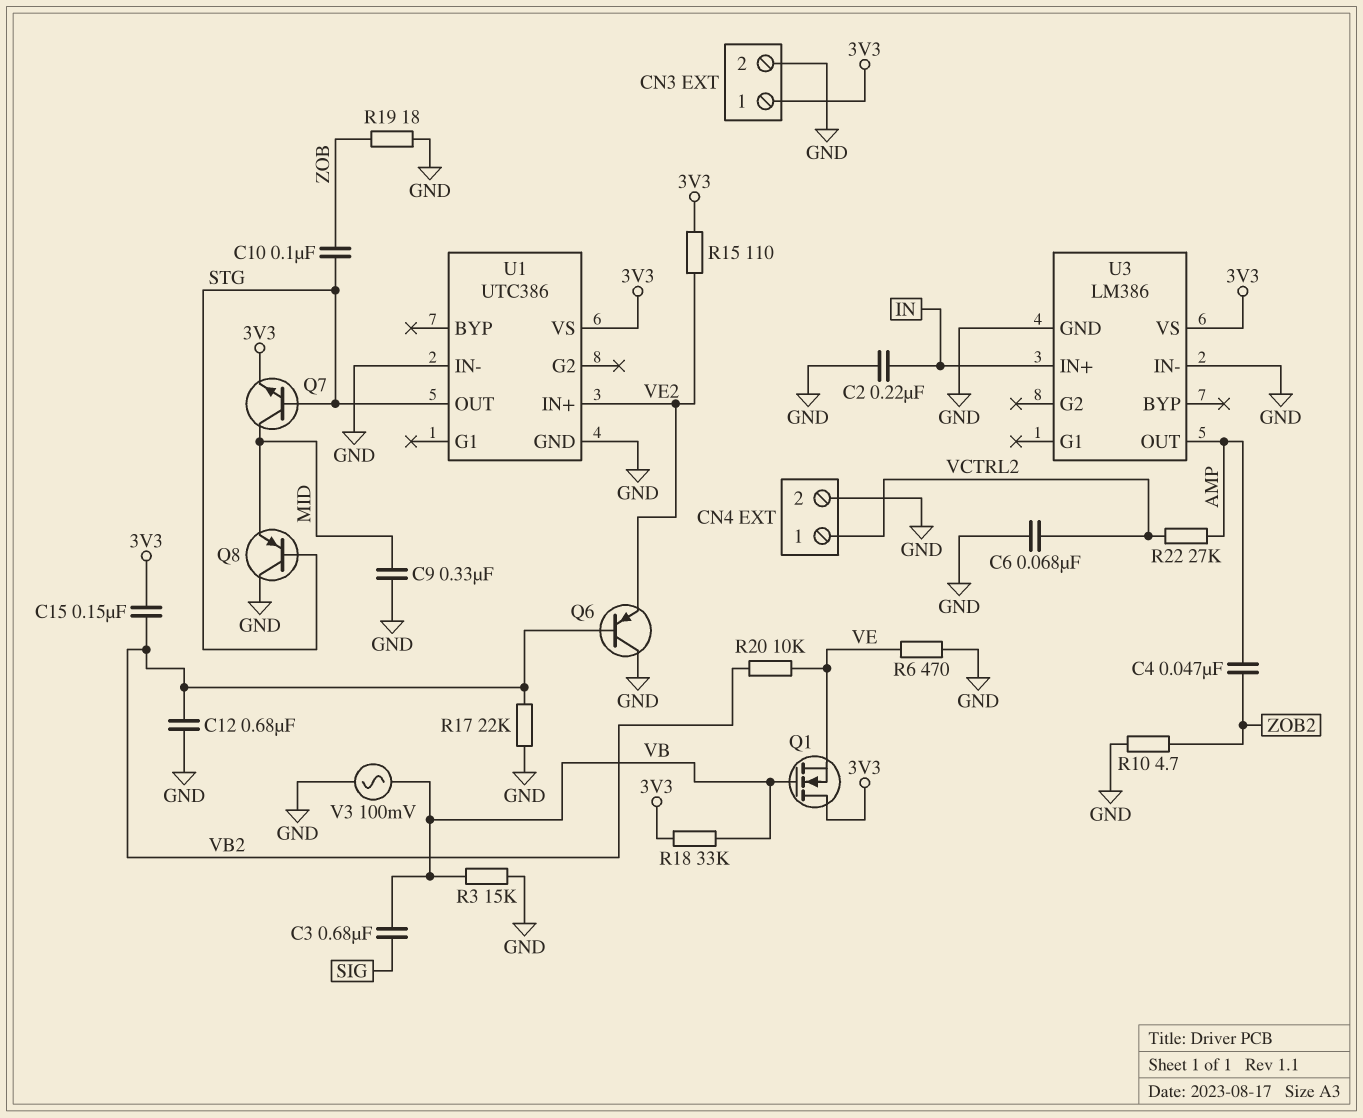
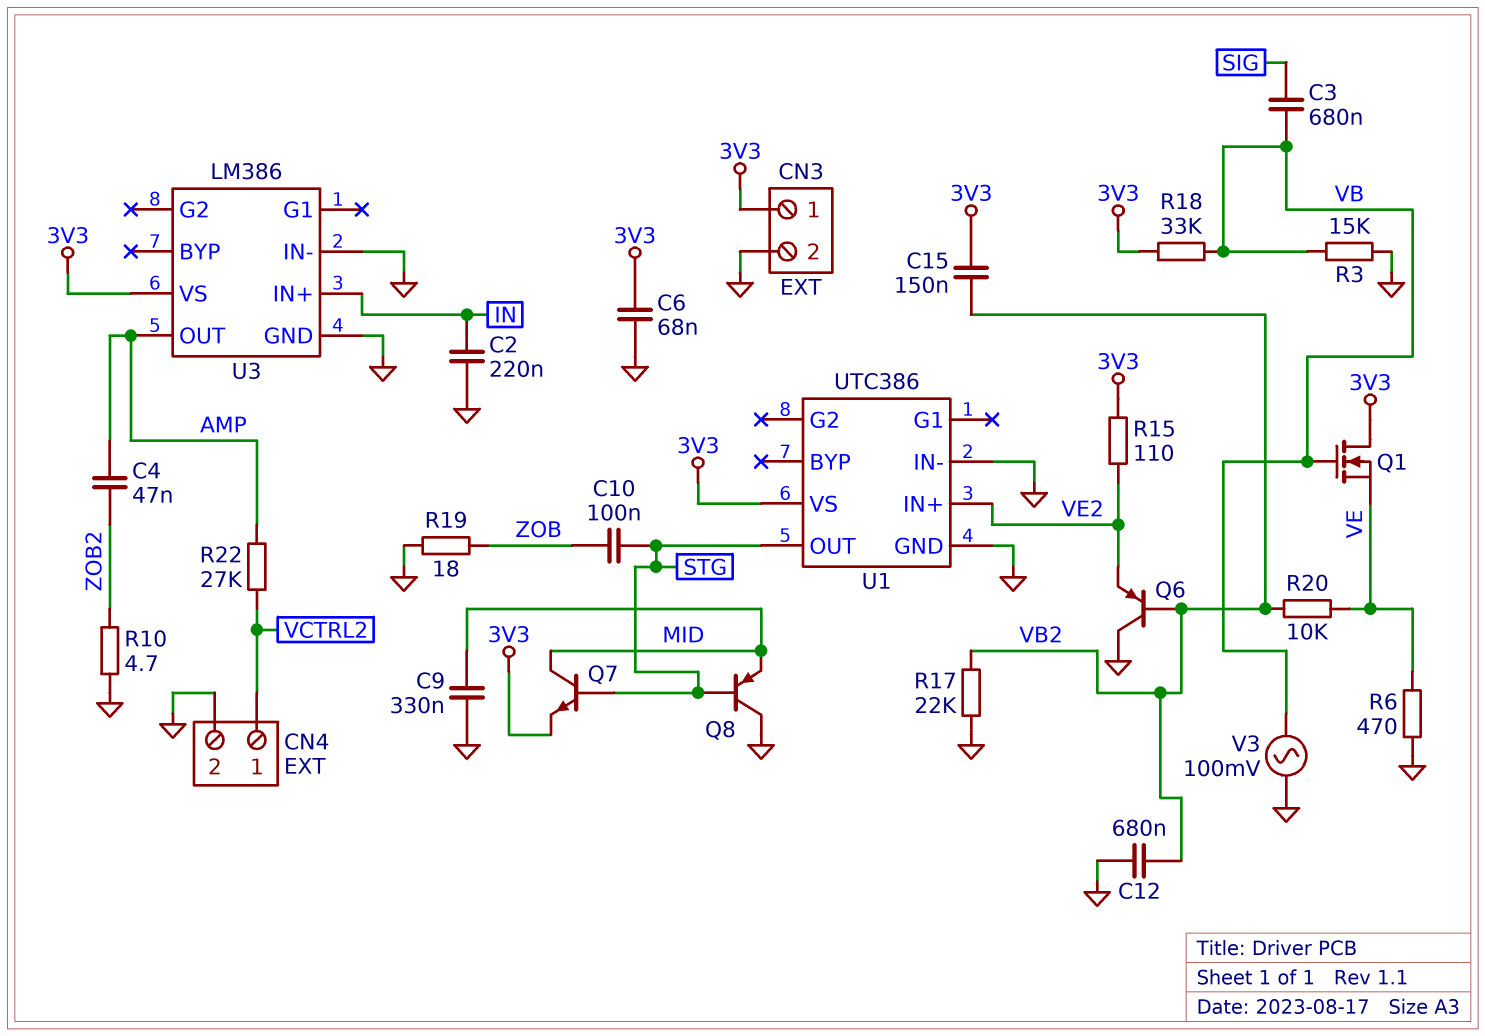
C6: 68nF (GND, VCTRL2) -> 68nF (3V3, GND)

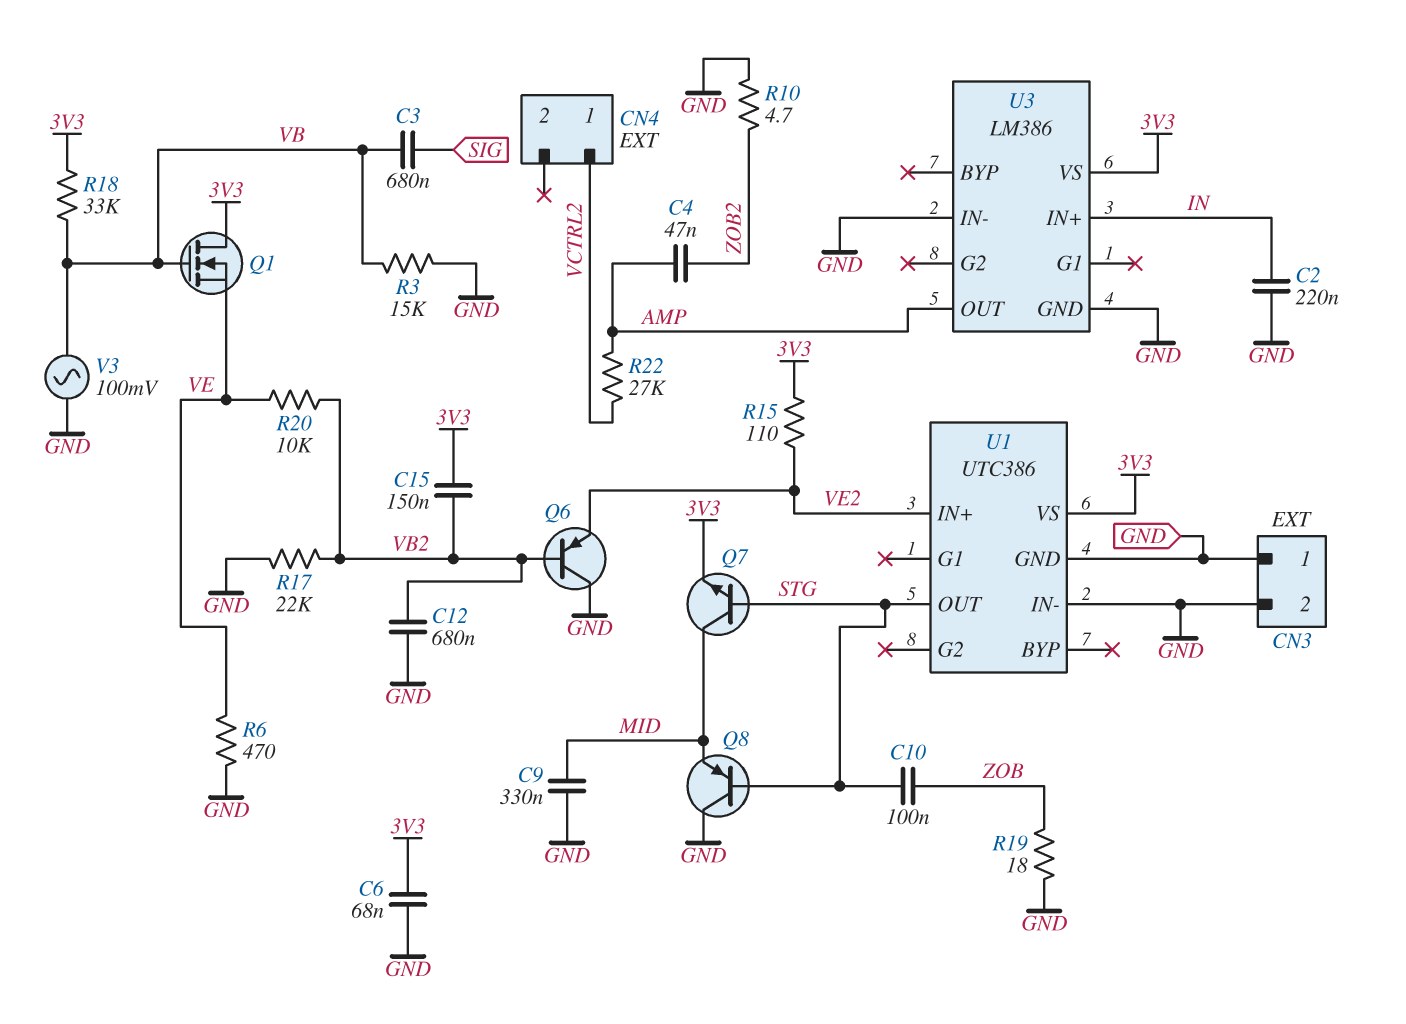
CN3 pin 1: 3V3 -> GND
CN4 pin 2: GND -> none

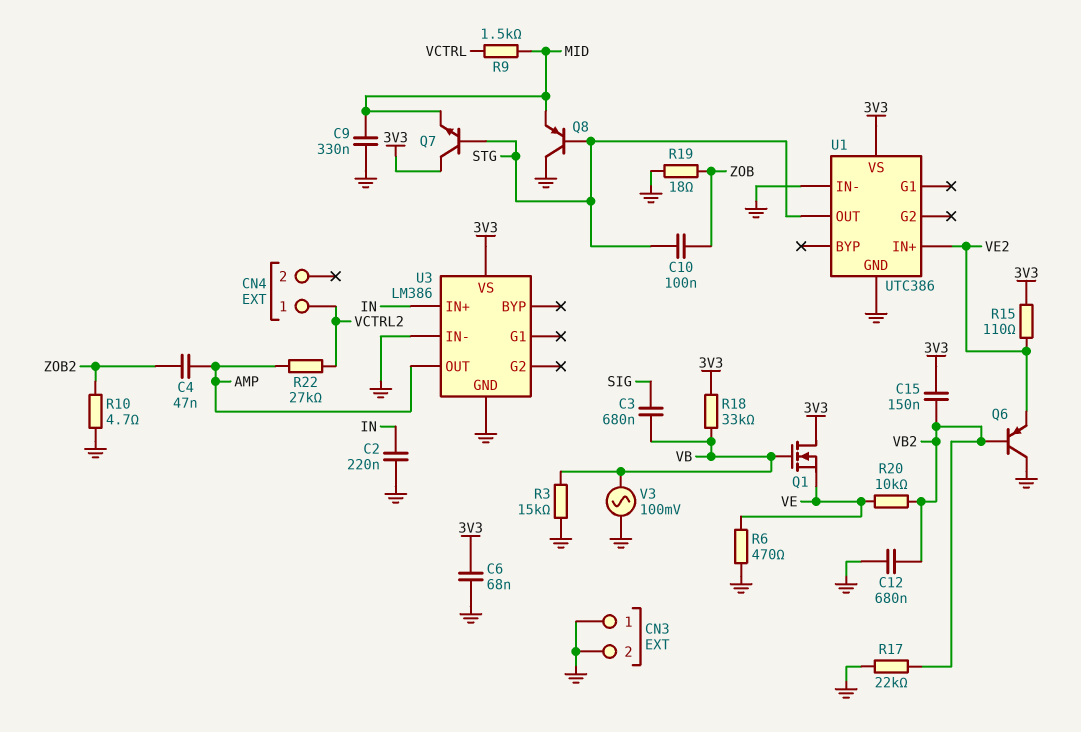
Q7: NPN (B STG, C MID, E 3V3) -> NPN (B STG, C 3V3, E MID)
R9: none -> 1.5k (MID, VCTRL)

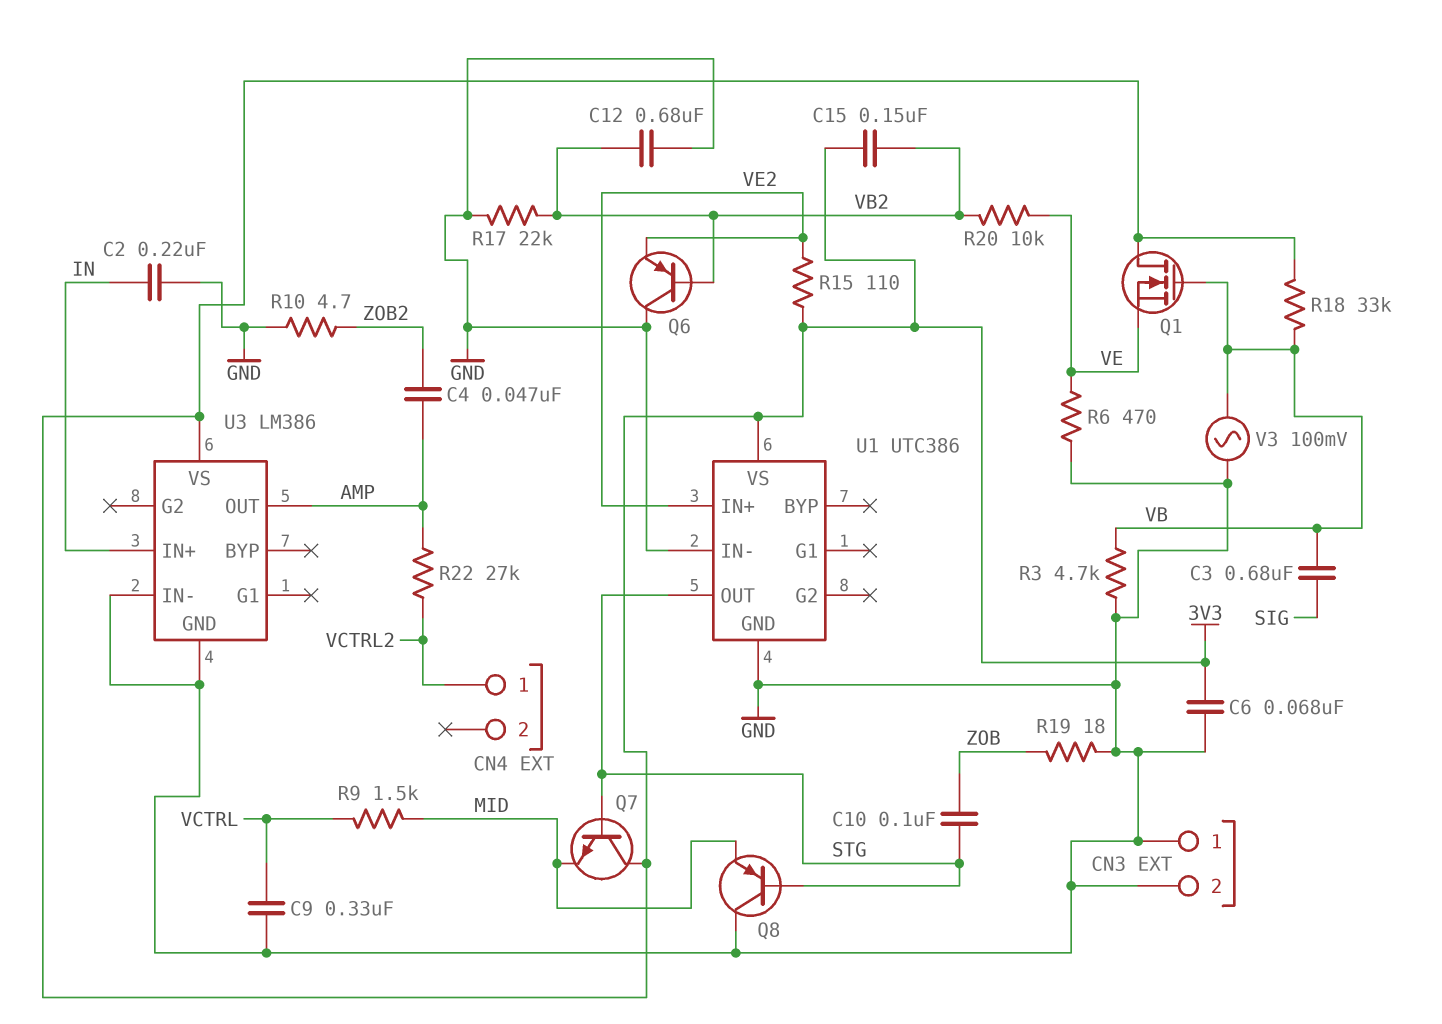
C9: 330nF (GND, MID) -> 330nF (GND, VCTRL)
R3: 15k (GND, VB) -> 4.7k (GND, VB)

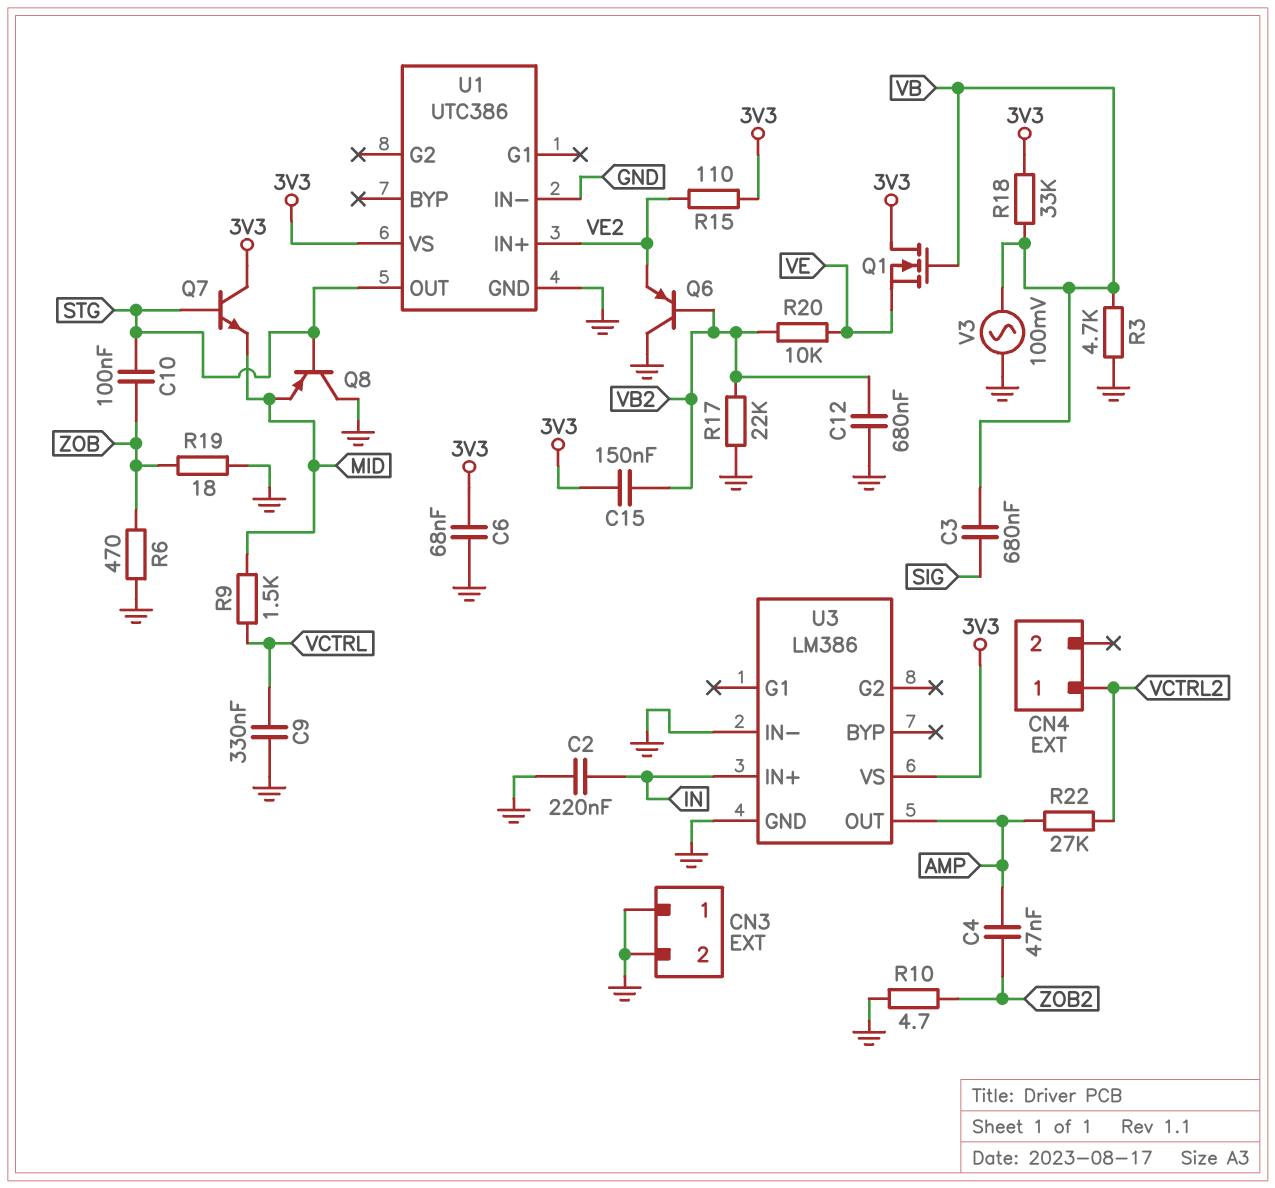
R6: 470 (GND, VE) -> 470 (GND, ZOB)

